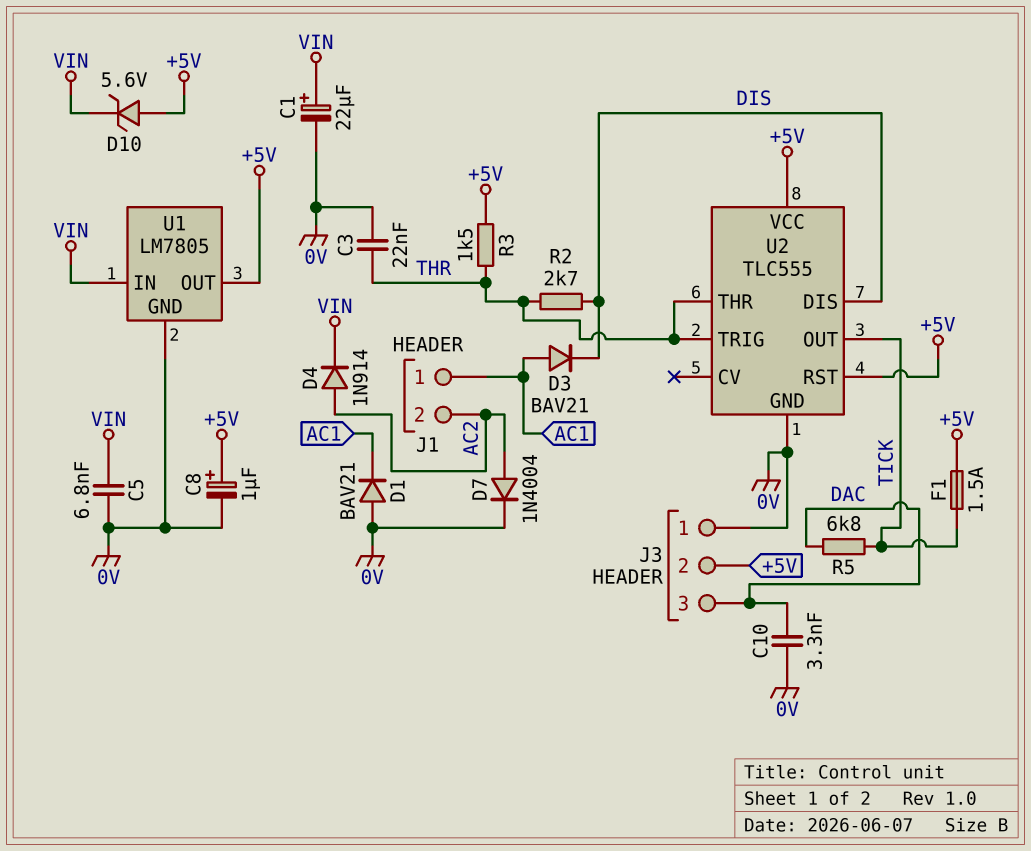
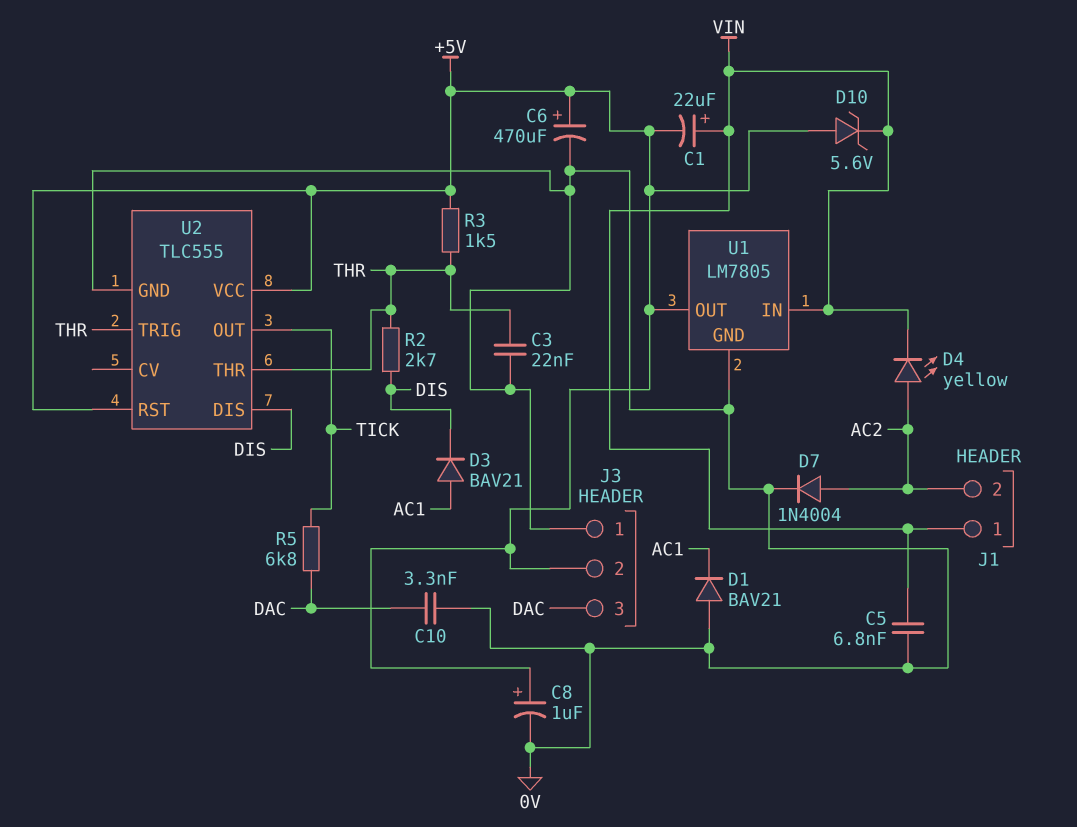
C1: 22uF (plus VIN, minus 0V) -> 22uF (plus VIN, minus +5V)
C6: none -> 470uF (plus +5V, minus 0V)
D4: diode 1N914 (A AC2, K VIN) -> LED yellow (A AC2, K VIN)
F1: 1.5A (+5V, TICK) -> none
J1 pin 1: AC1 -> VIN

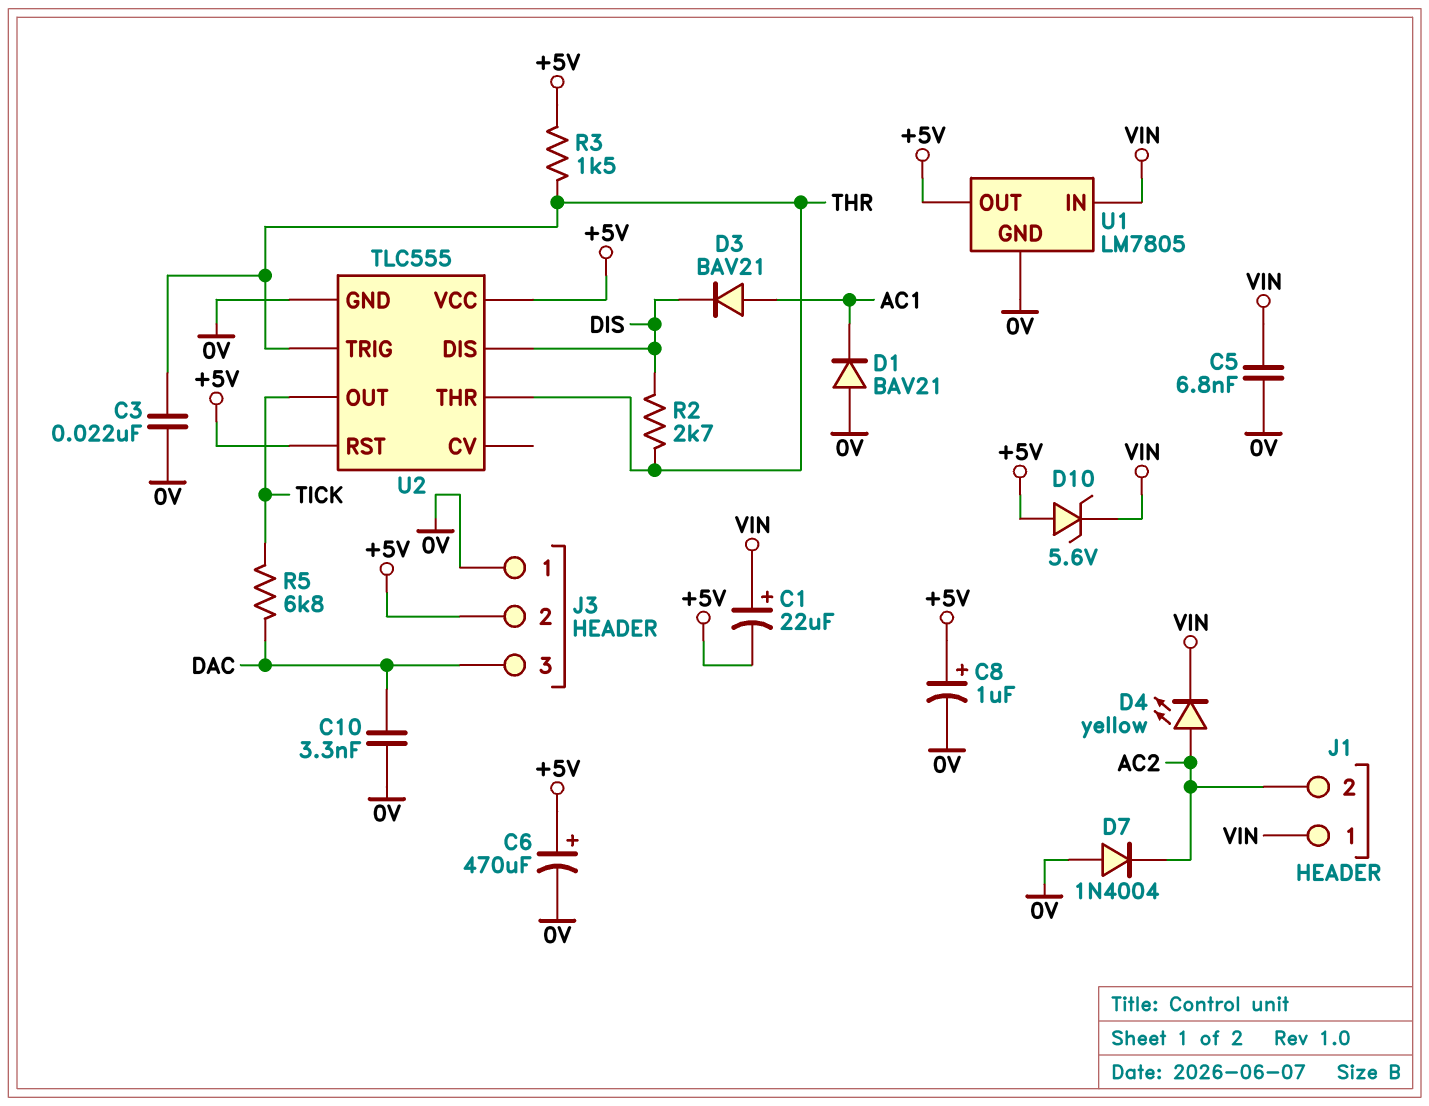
D7: diode 1N4004 (A AC2, K 0V) -> diode 1N4004 (A 0V, K AC2)

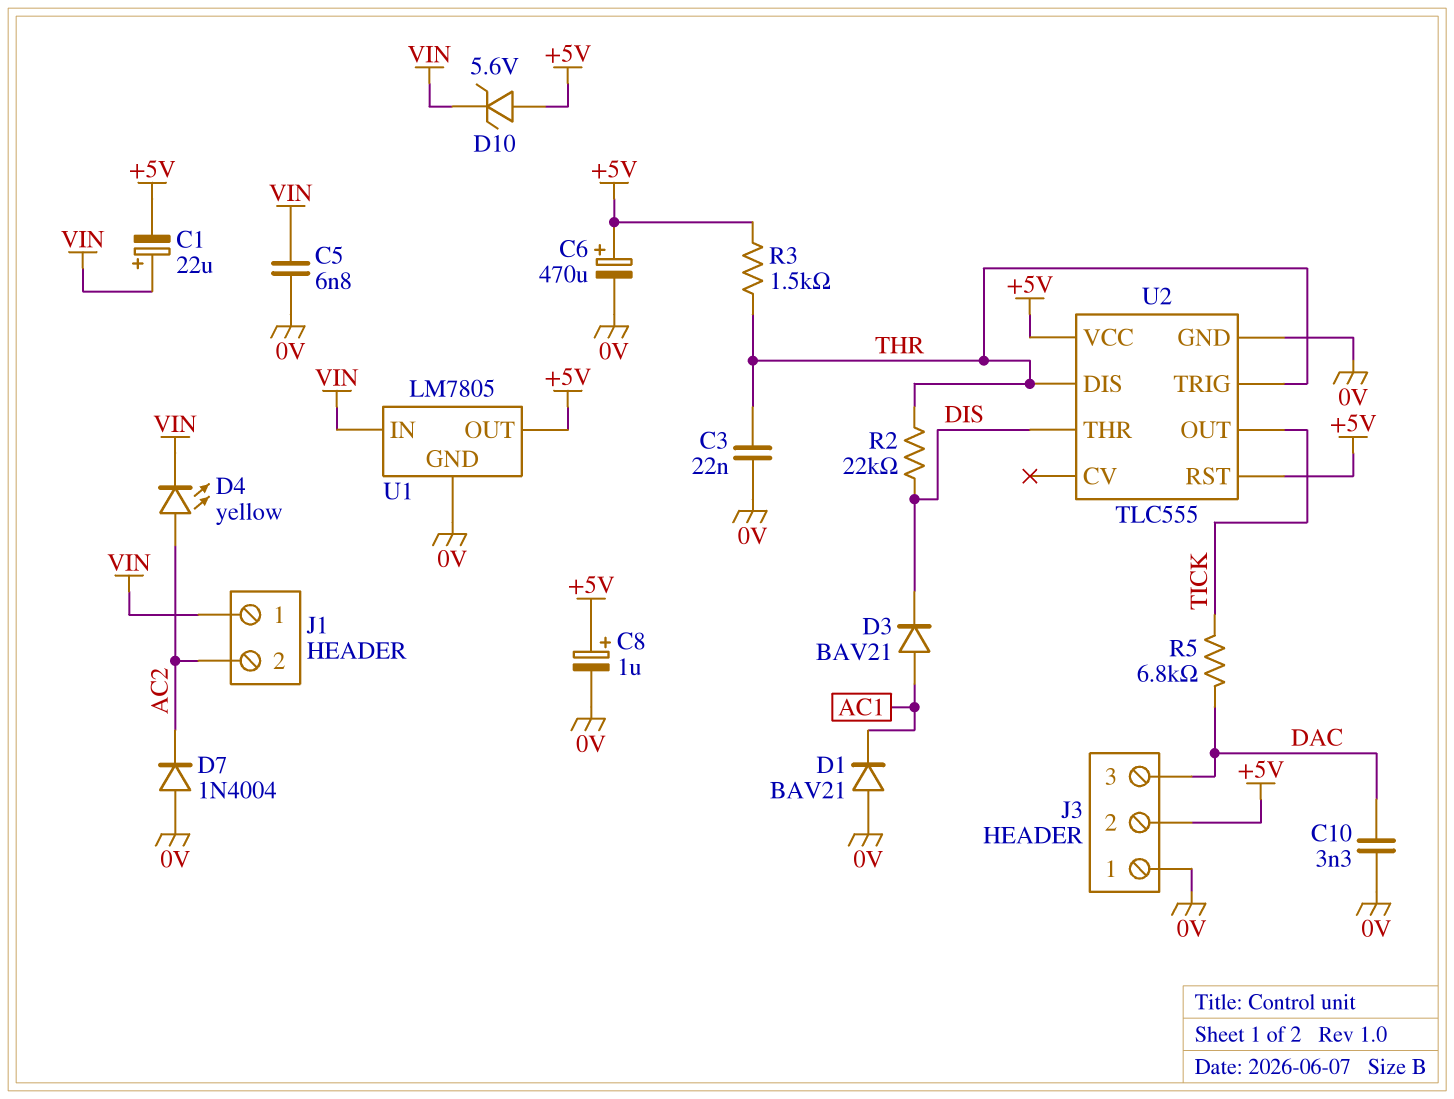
R2: 2.7k (DIS, THR) -> 22k (DIS, THR)
U2 pin DIS: DIS -> THR
U2 pin THR: THR -> DIS

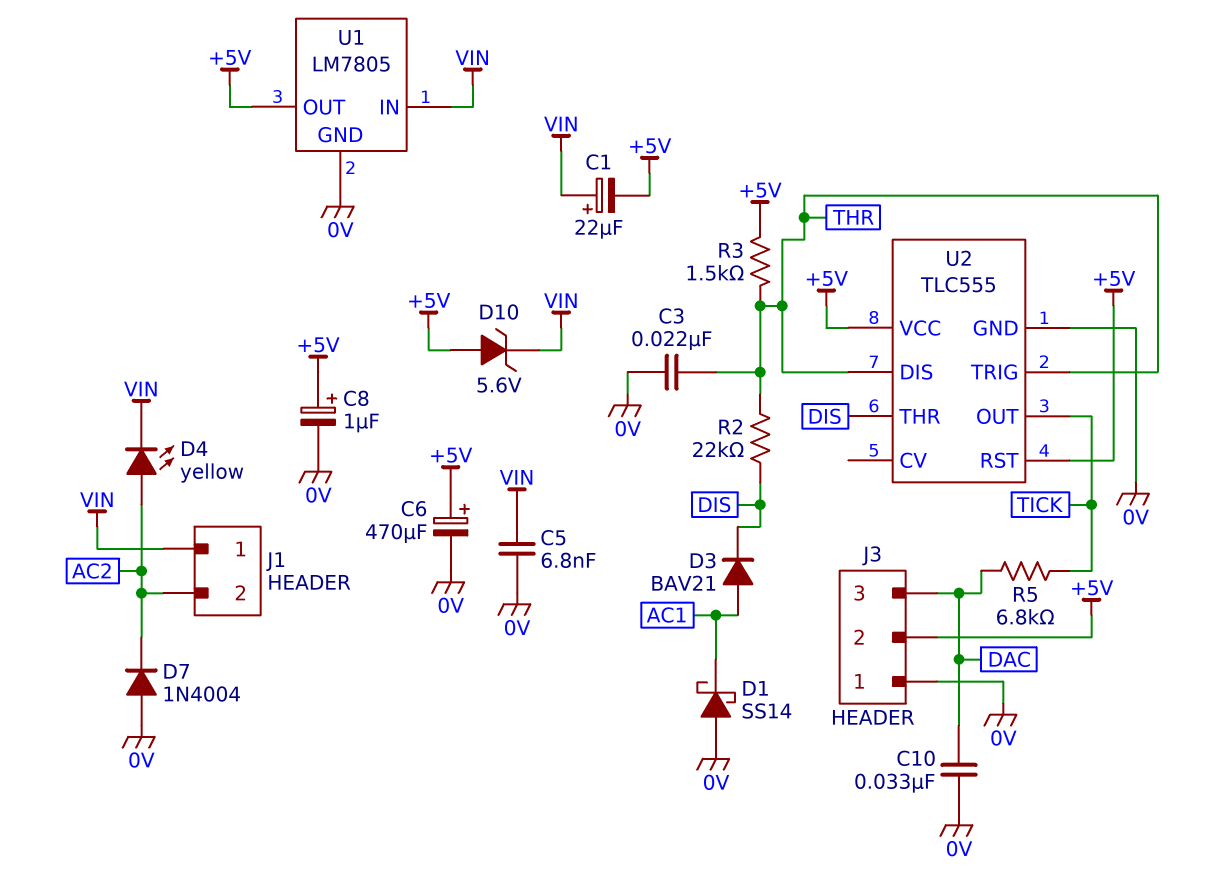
C10: 3.3nF (0V, DAC) -> 33nF (0V, DAC)
D1: diode BAV21 (A 0V, K AC1) -> schottky SS14 (A 0V, K AC1)

